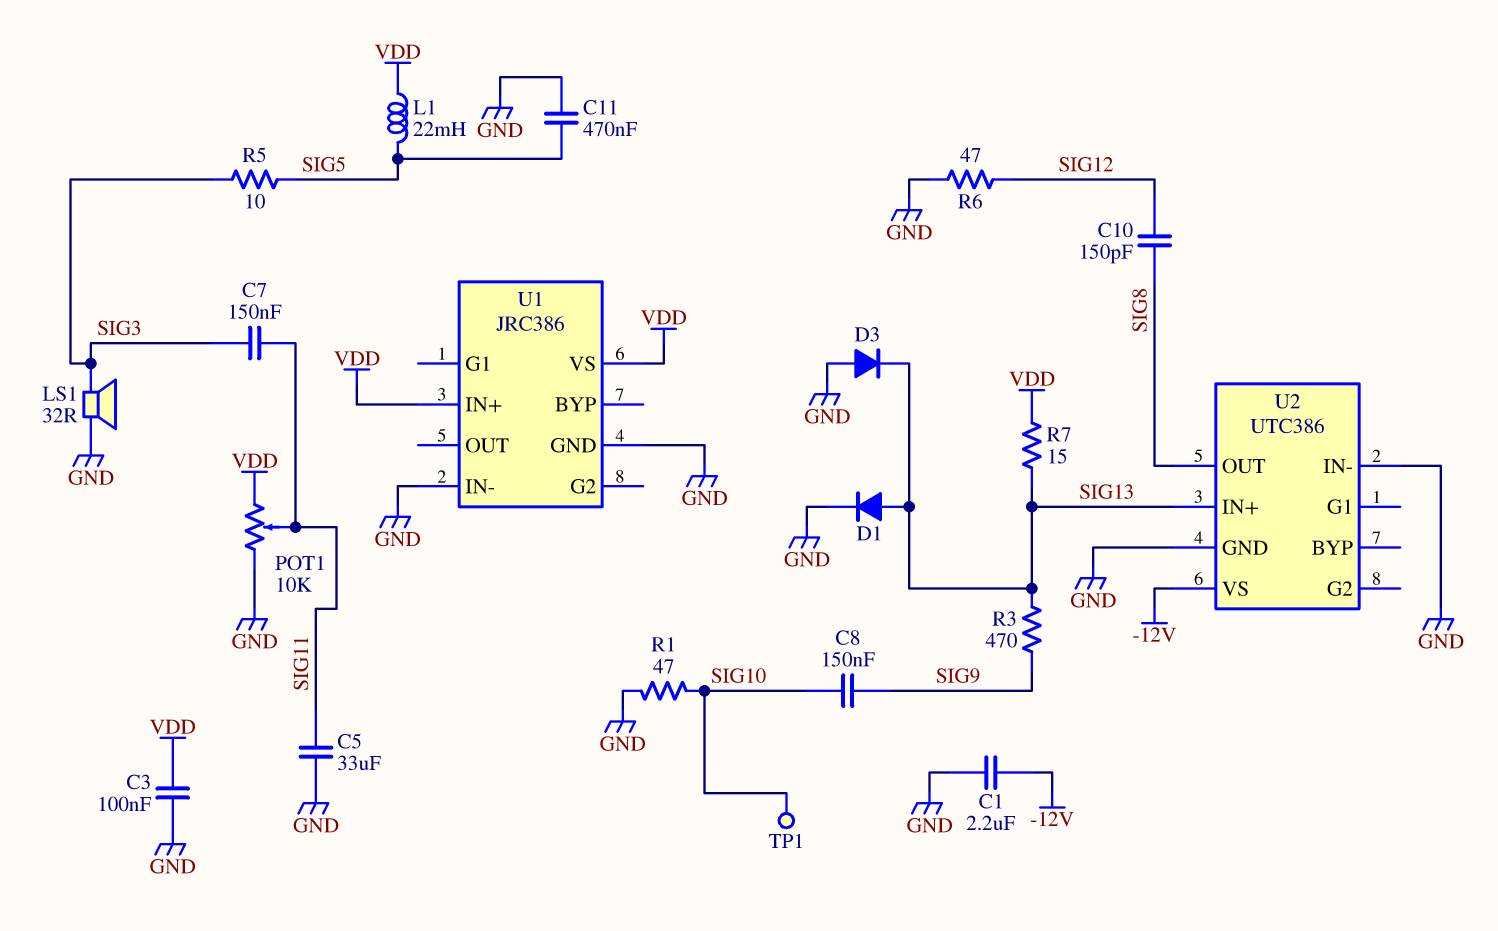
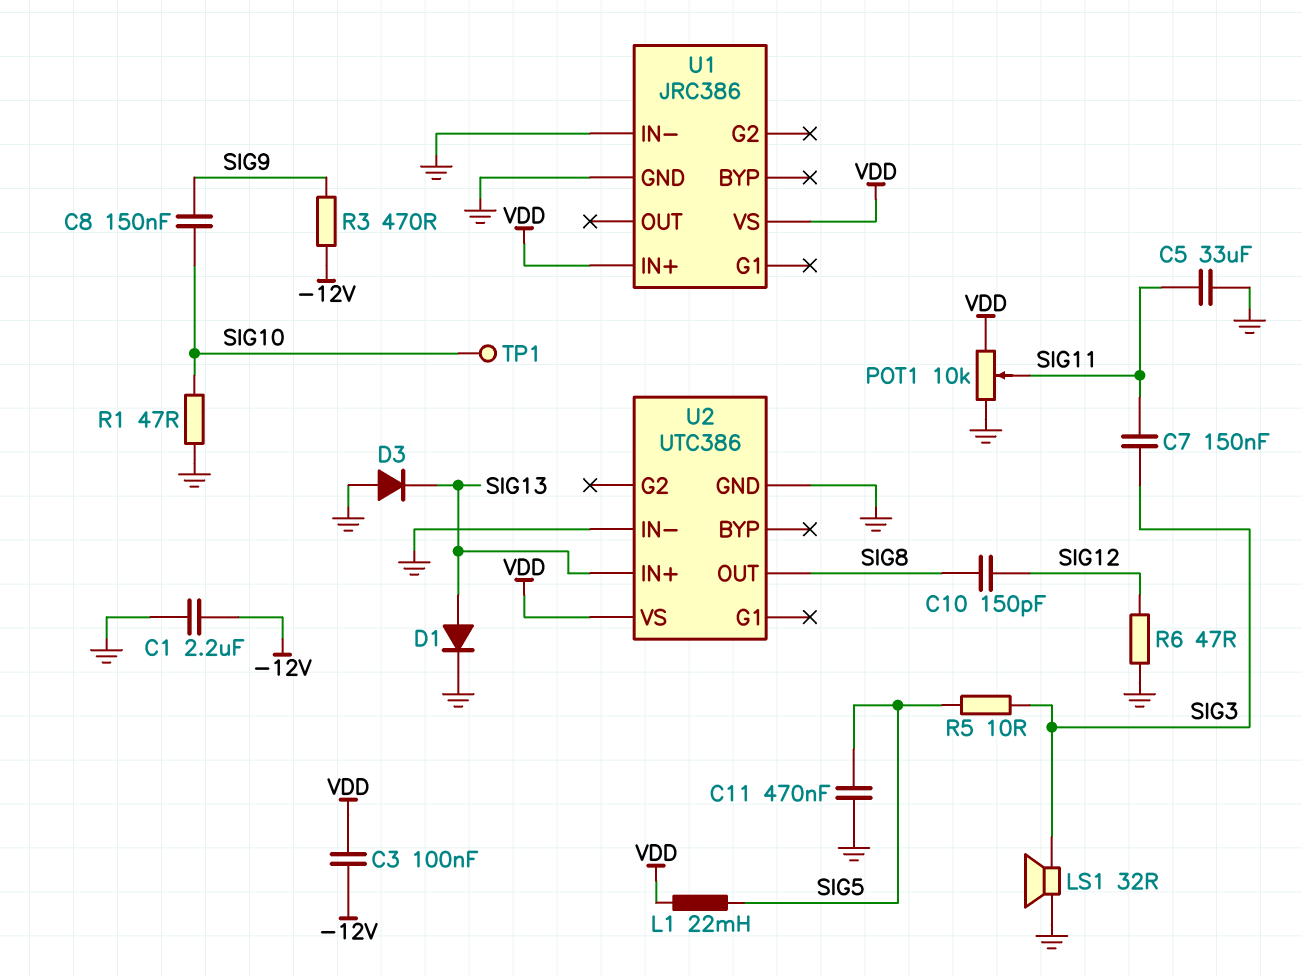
C3: 100nF (GND, VDD) -> 100nF (-12V, VDD)
R3: 470 (SIG9, SIG13) -> 470 (-12V, SIG9)
R7: 15 (SIG13, VDD) -> none
U2 pin VS: -12V -> VDD

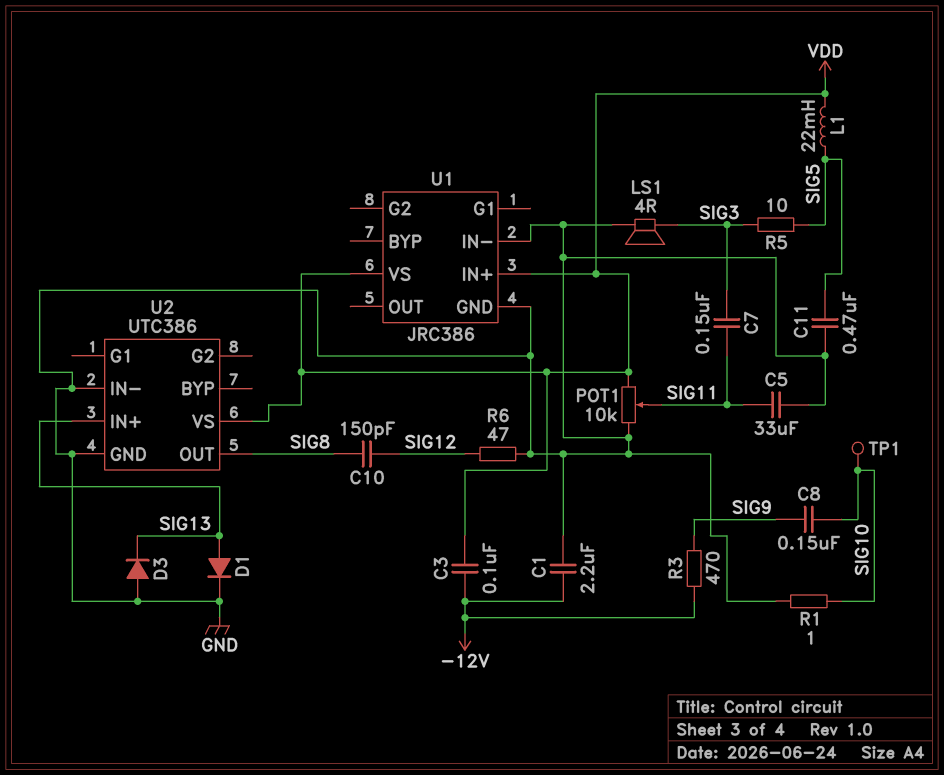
LS1: speaker 32R (GND, SIG3) -> speaker 4R (GND, SIG3)
R1: 47 (GND, SIG10) -> 1 (GND, SIG10)

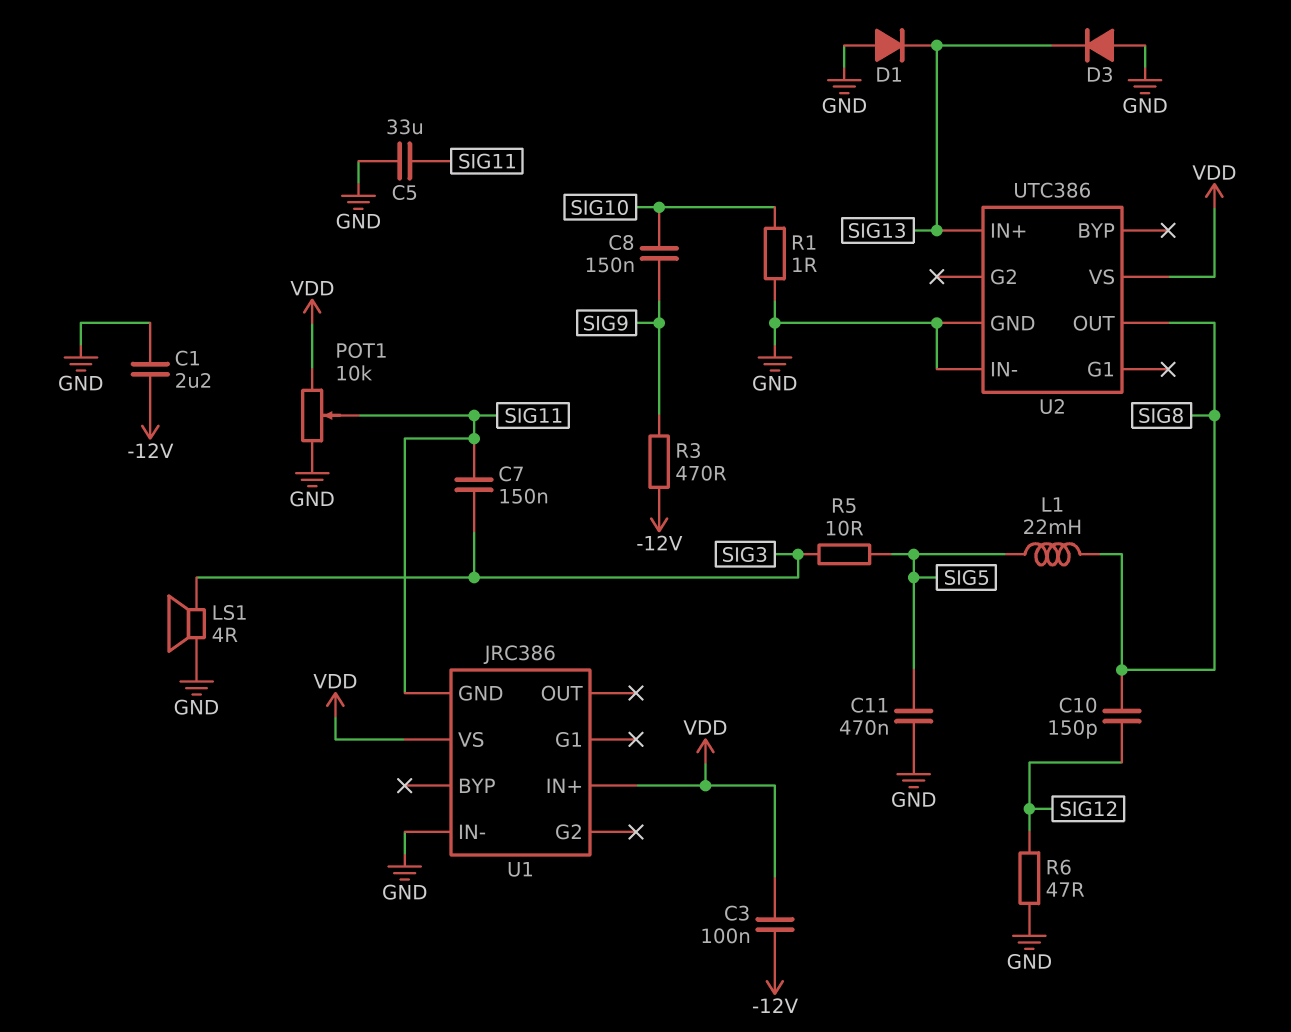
D1: diode (A SIG13, K GND) -> diode (A GND, K SIG13)
L1: 22mH (SIG5, VDD) -> 22mH (SIG5, SIG8)
TP1: test point (SIG10) -> none
U1 pin GND: GND -> SIG11

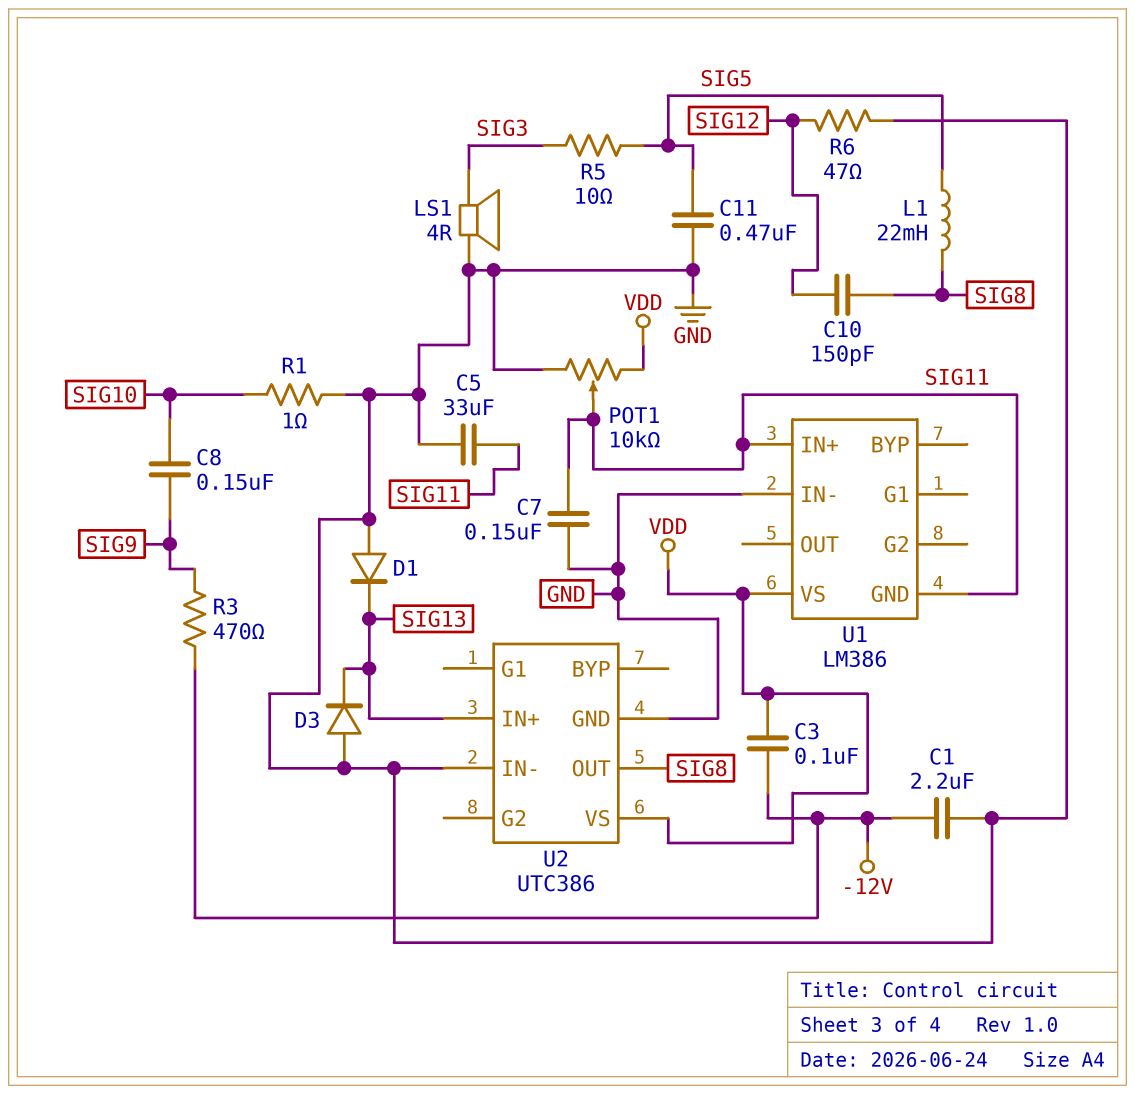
C7: 150nF (SIG3, SIG11) -> 150nF (GND, SIG11)
U1: JRC386 -> LM386
U1 pin IN+: VDD -> SIG11

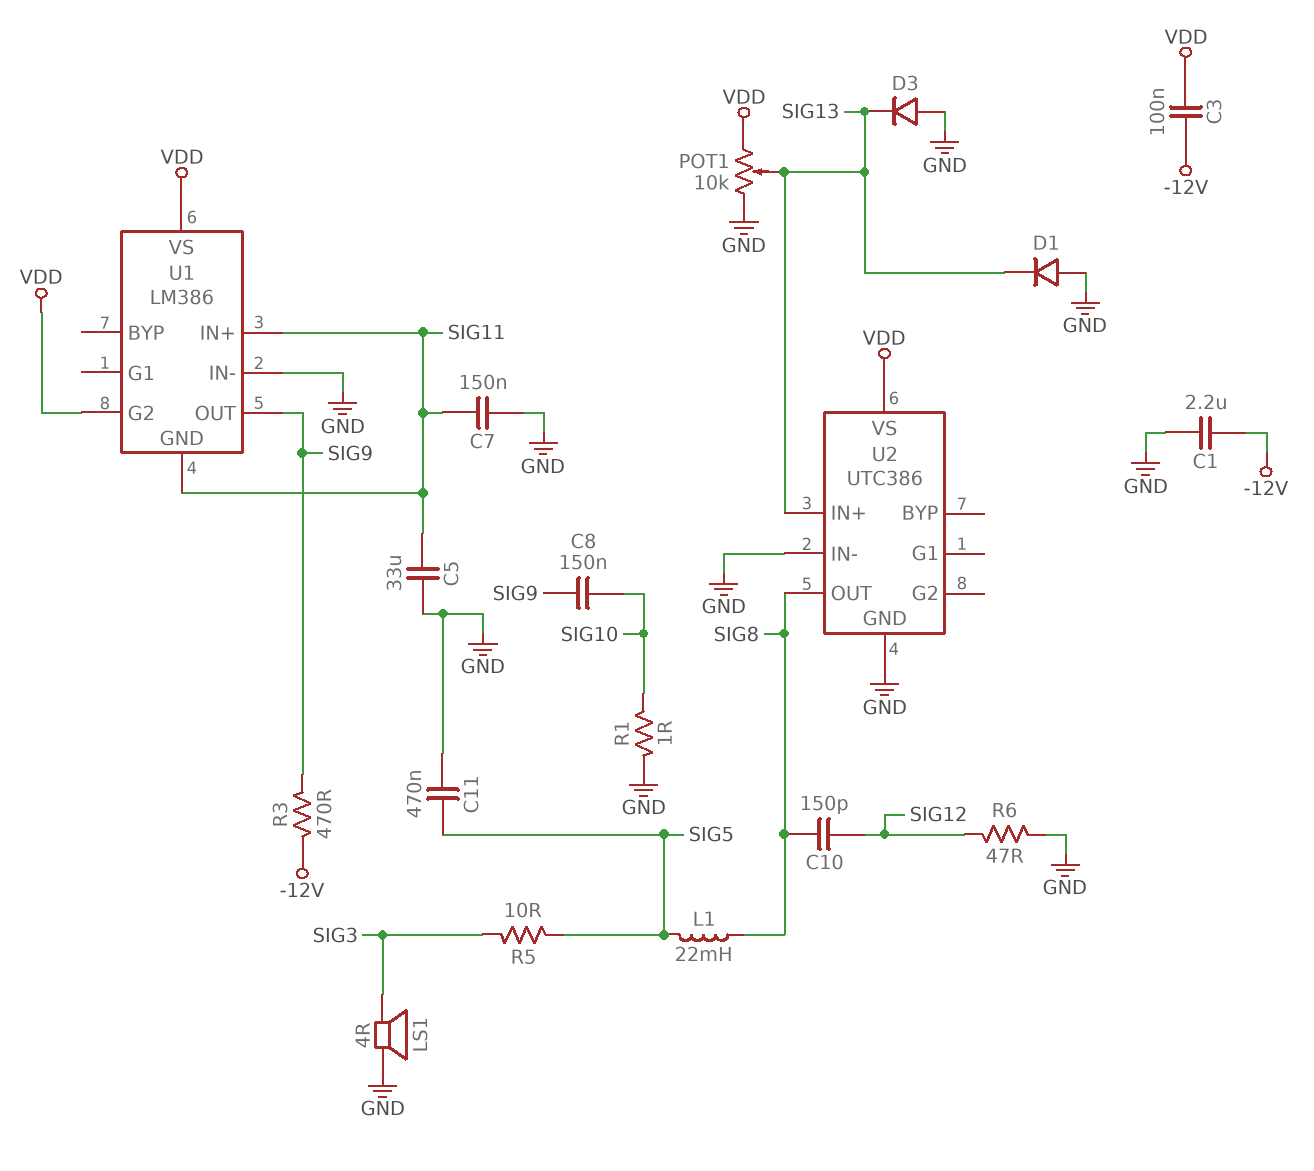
POT1: 10k (GND, VDD, wiper SIG11) -> 10k (GND, VDD, wiper SIG13)
U1 pin G2: none -> VDD
U1 pin OUT: none -> SIG9

